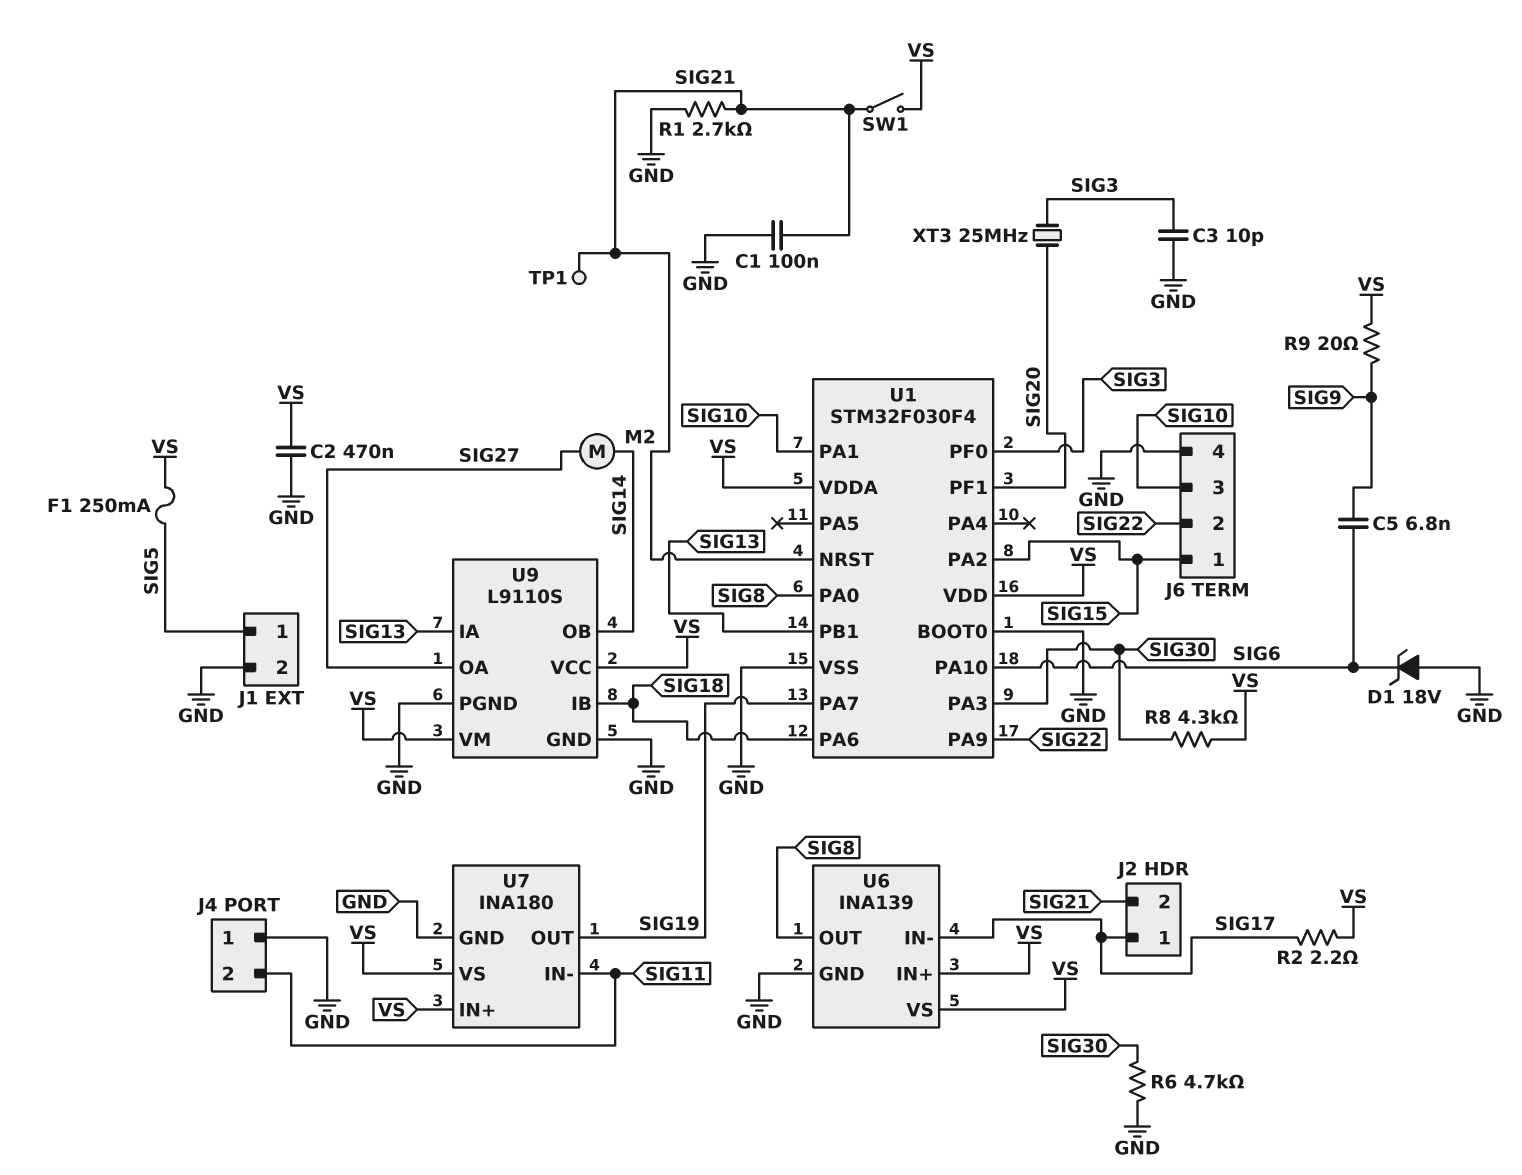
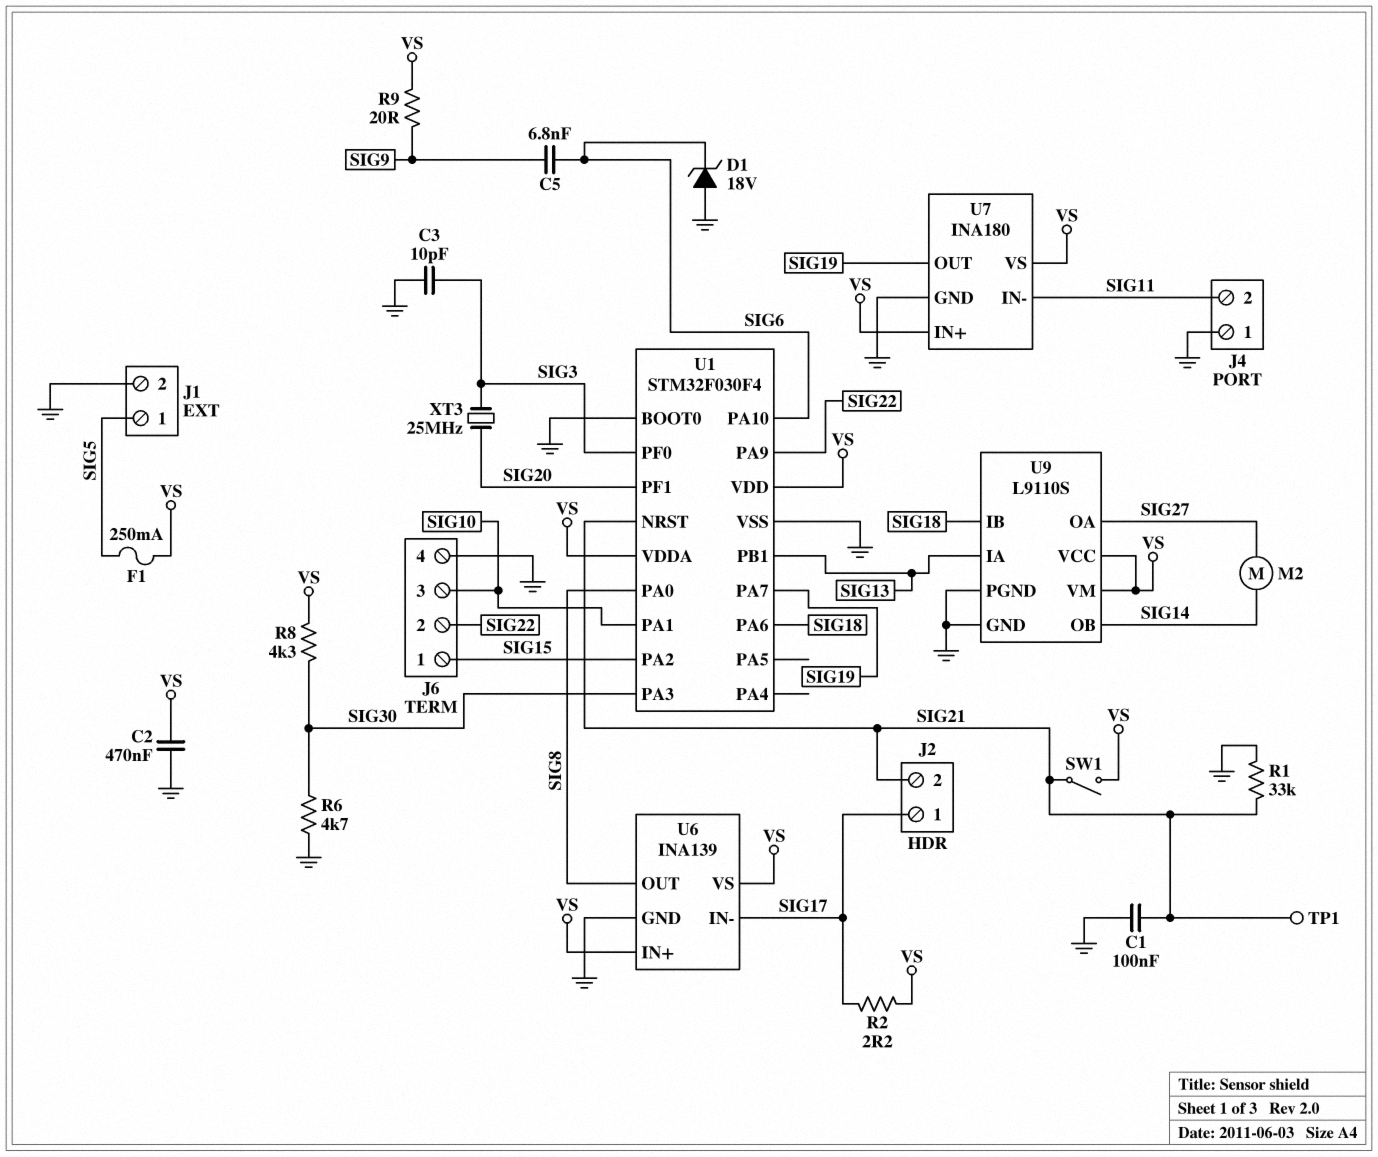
R1: 2.7k (GND, SIG21) -> 33k (GND, SIG21)

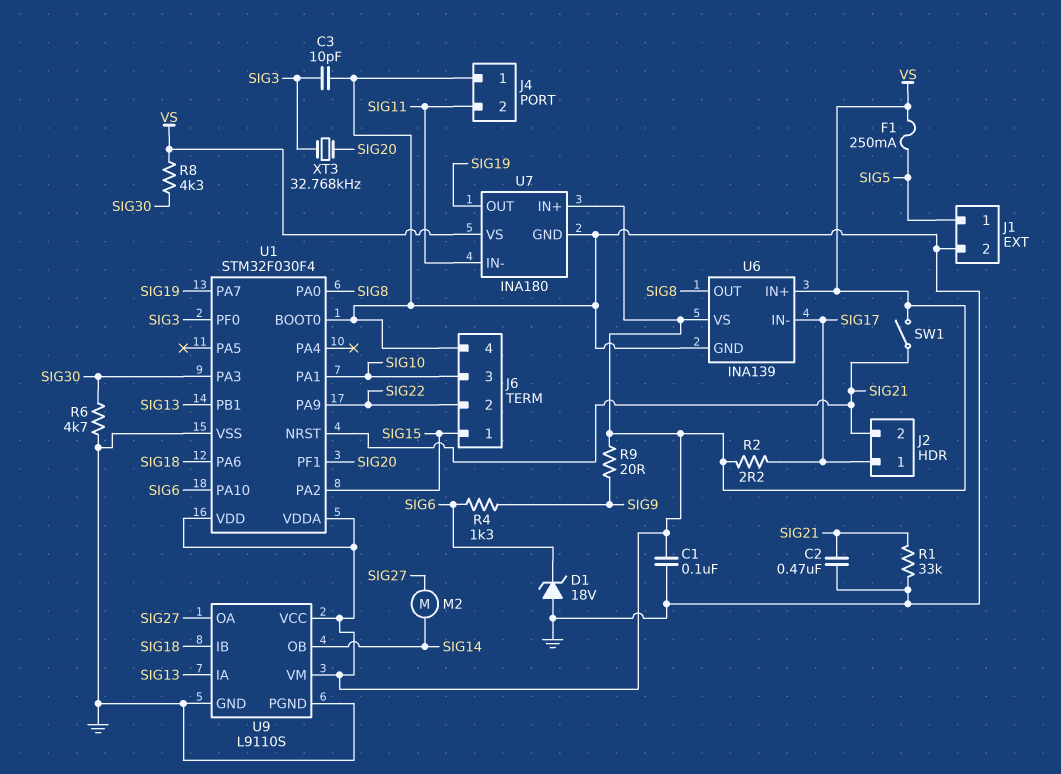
C1: 100nF (GND, SIG21) -> 100nF (GND, VS)
C2: 470nF (GND, VS) -> 470nF (GND, SIG21)
C5: 6.8nF (SIG6, SIG9) -> none
R4: none -> 1.3k (SIG6, SIG9)
TP1: test point (SIG21) -> none
XT3: 25MHz (SIG3, SIG20) -> 32.768kHz (SIG3, SIG20)

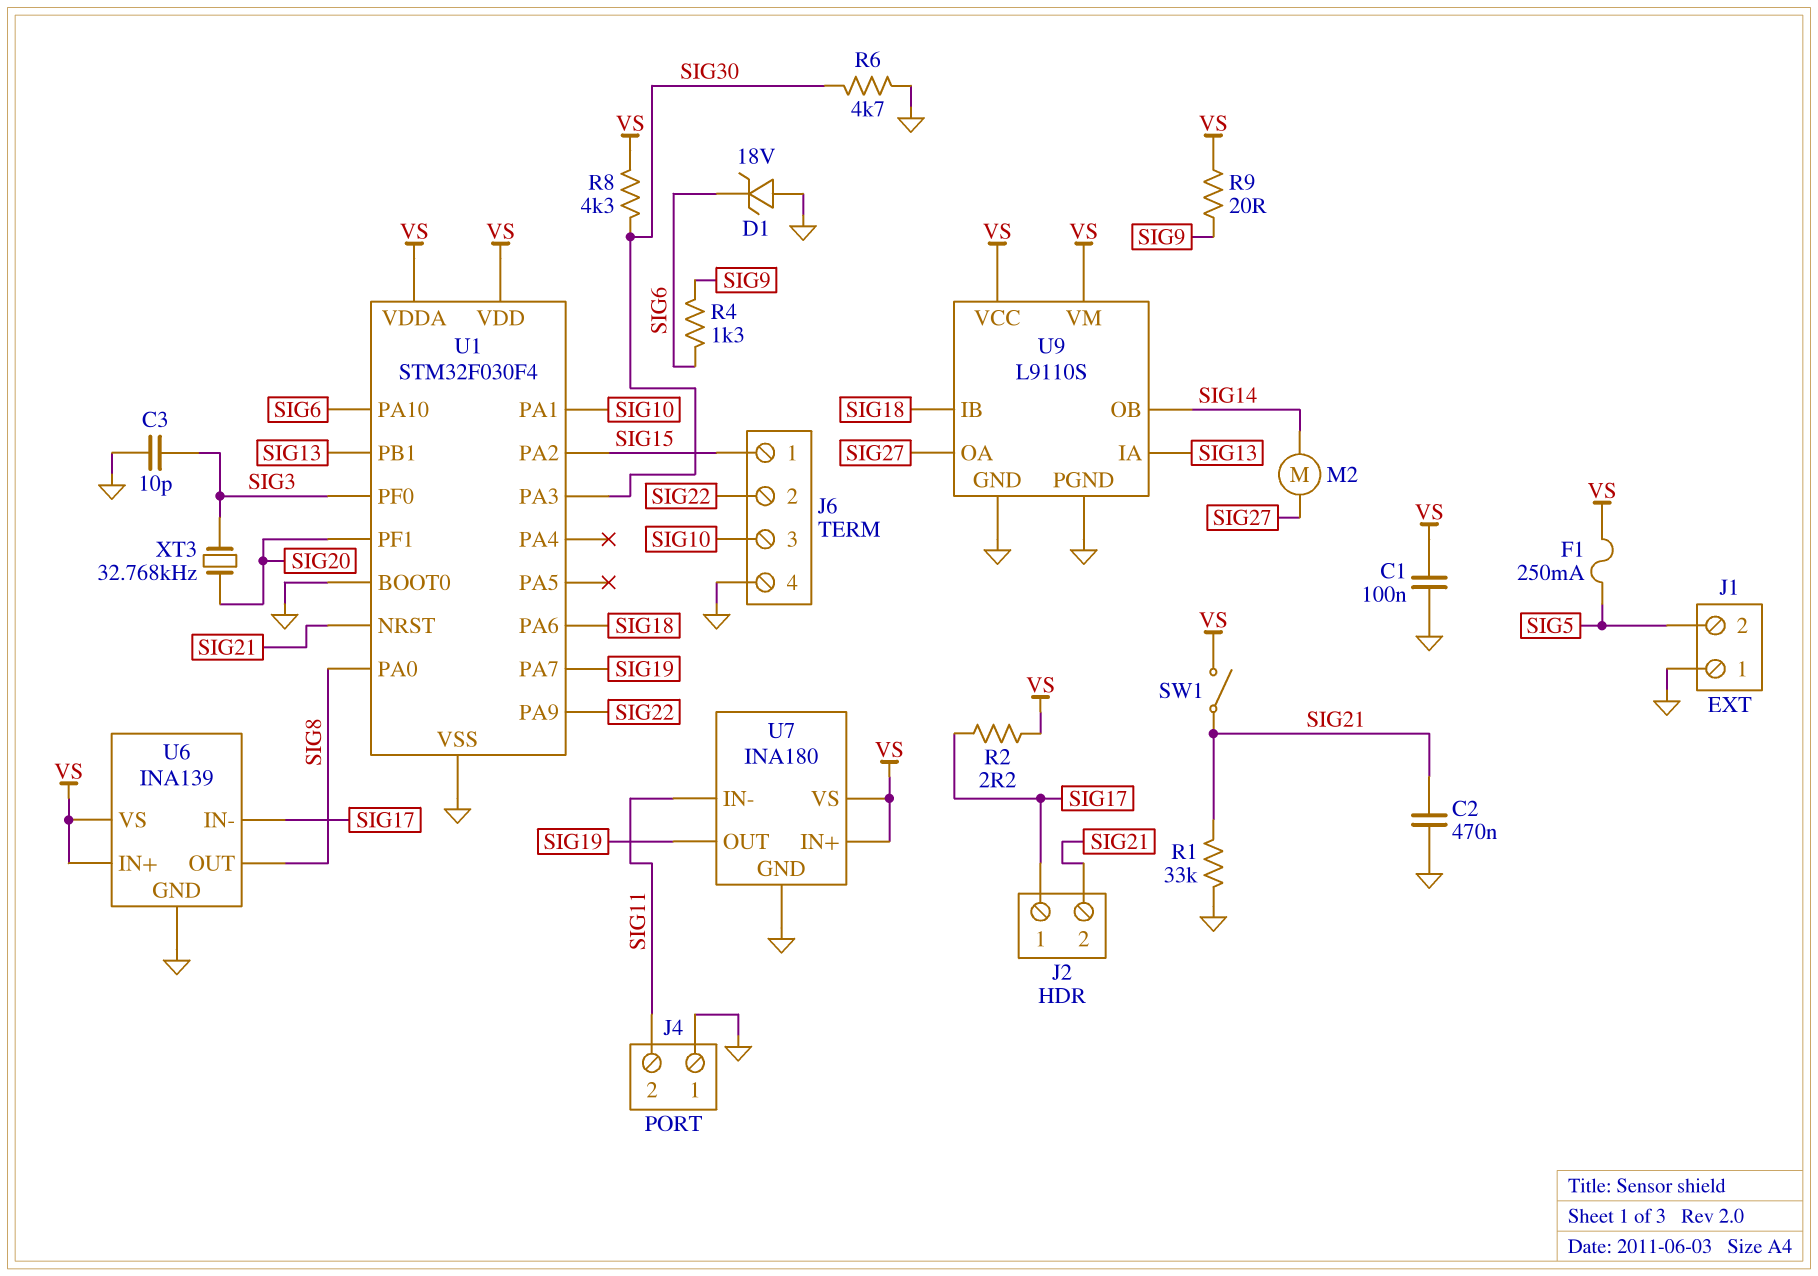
J1 pin 1: SIG5 -> GND
J1 pin 2: GND -> SIG5

